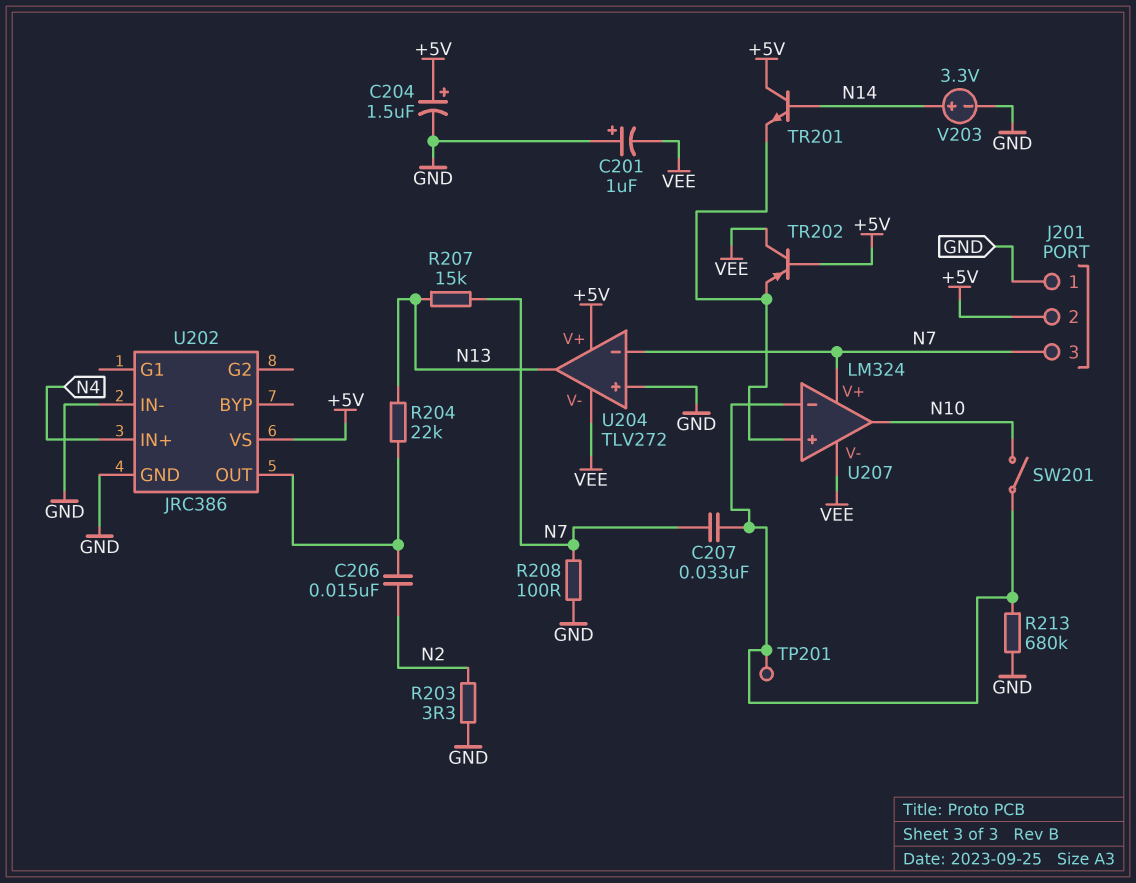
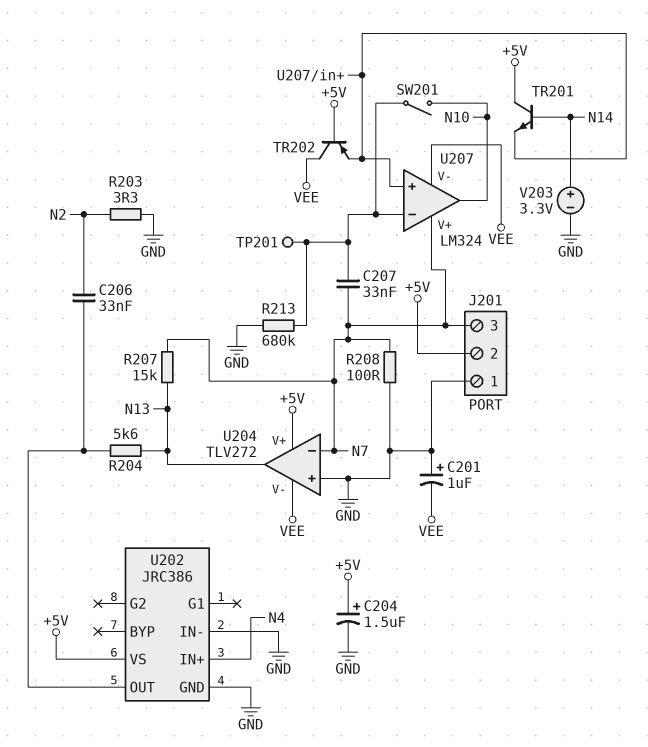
C206: 15nF (N2, U202/OUT) -> 33nF (N2, U202/OUT)
R204: 22k (N13, U202/OUT) -> 5.6k (N13, U202/OUT)

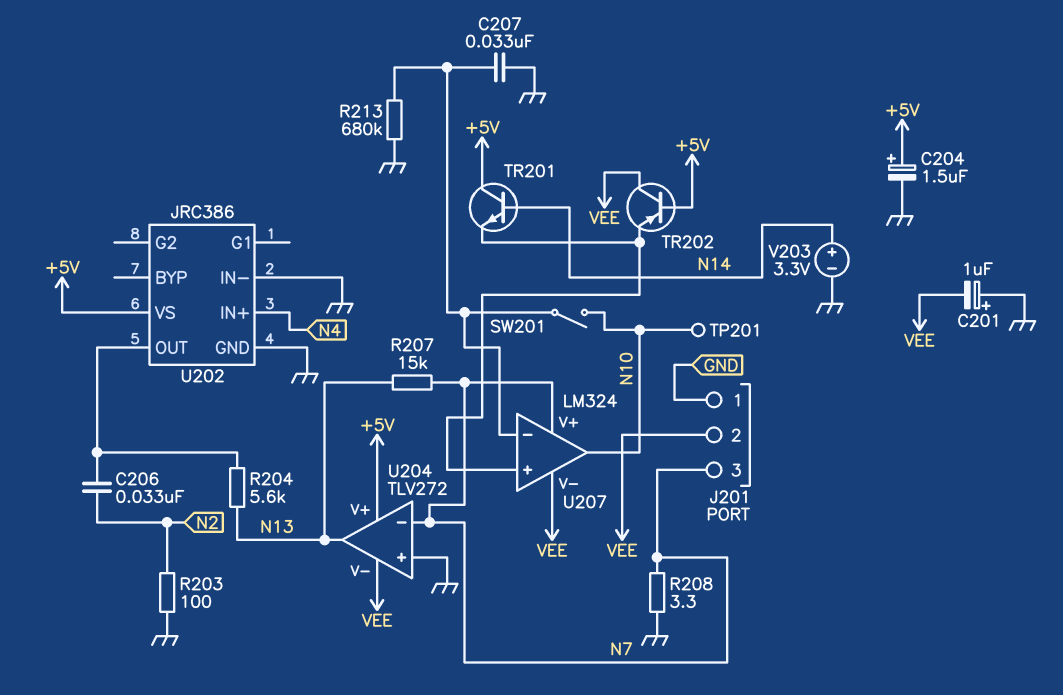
C207: 33nF (N7, U207/in-) -> 33nF (GND, U207/in-)
J201 pin 2: +5V -> VEE
R203: 3.3 (GND, N2) -> 100 (GND, N2)
R208: 100 (GND, N7) -> 3.3 (GND, N7)
TP201: test point (U207/in-) -> test point (N10)

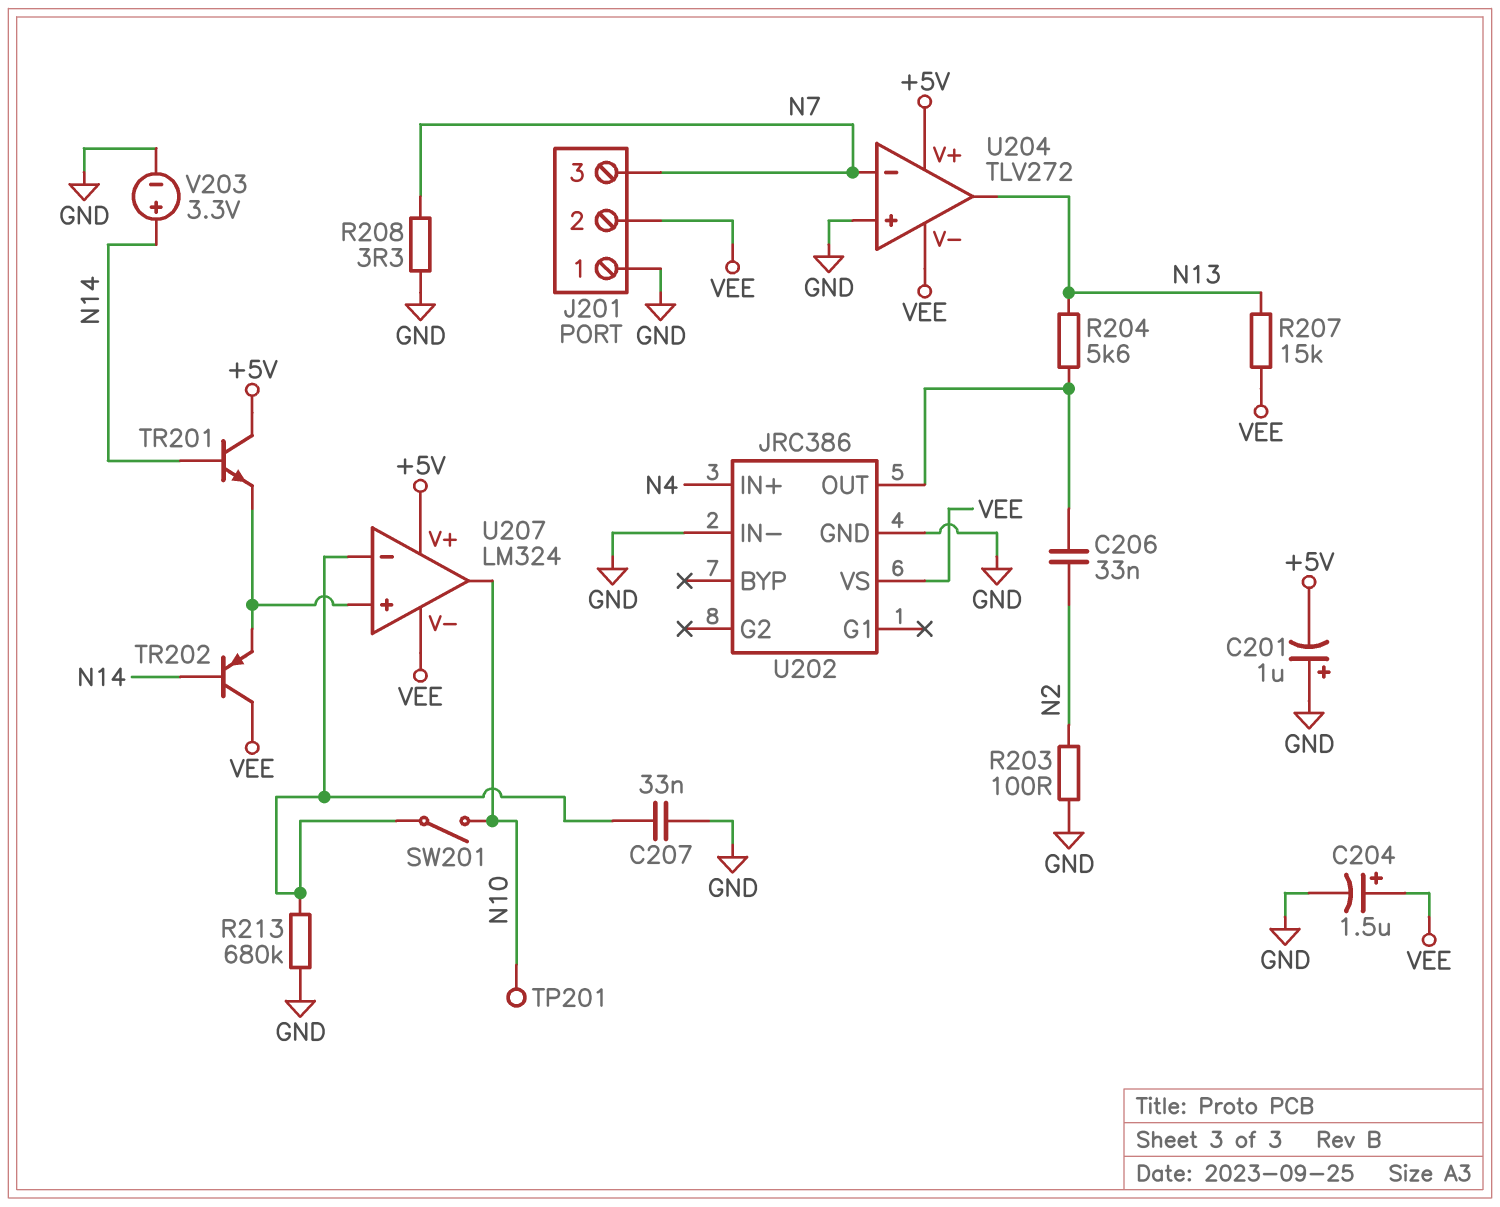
C201: 1uF (plus GND, minus VEE) -> 1uF (plus GND, minus +5V)
C204: 1.5uF (plus +5V, minus GND) -> 1.5uF (plus VEE, minus GND)
R207: 15k (N7, N13) -> 15k (N13, VEE)
TR202: PNP (B +5V, C VEE, E U207/in+) -> PNP (B N14, C VEE, E U207/in+)
U202 pin VS: +5V -> VEE
U207 pin V+: N7 -> +5V

